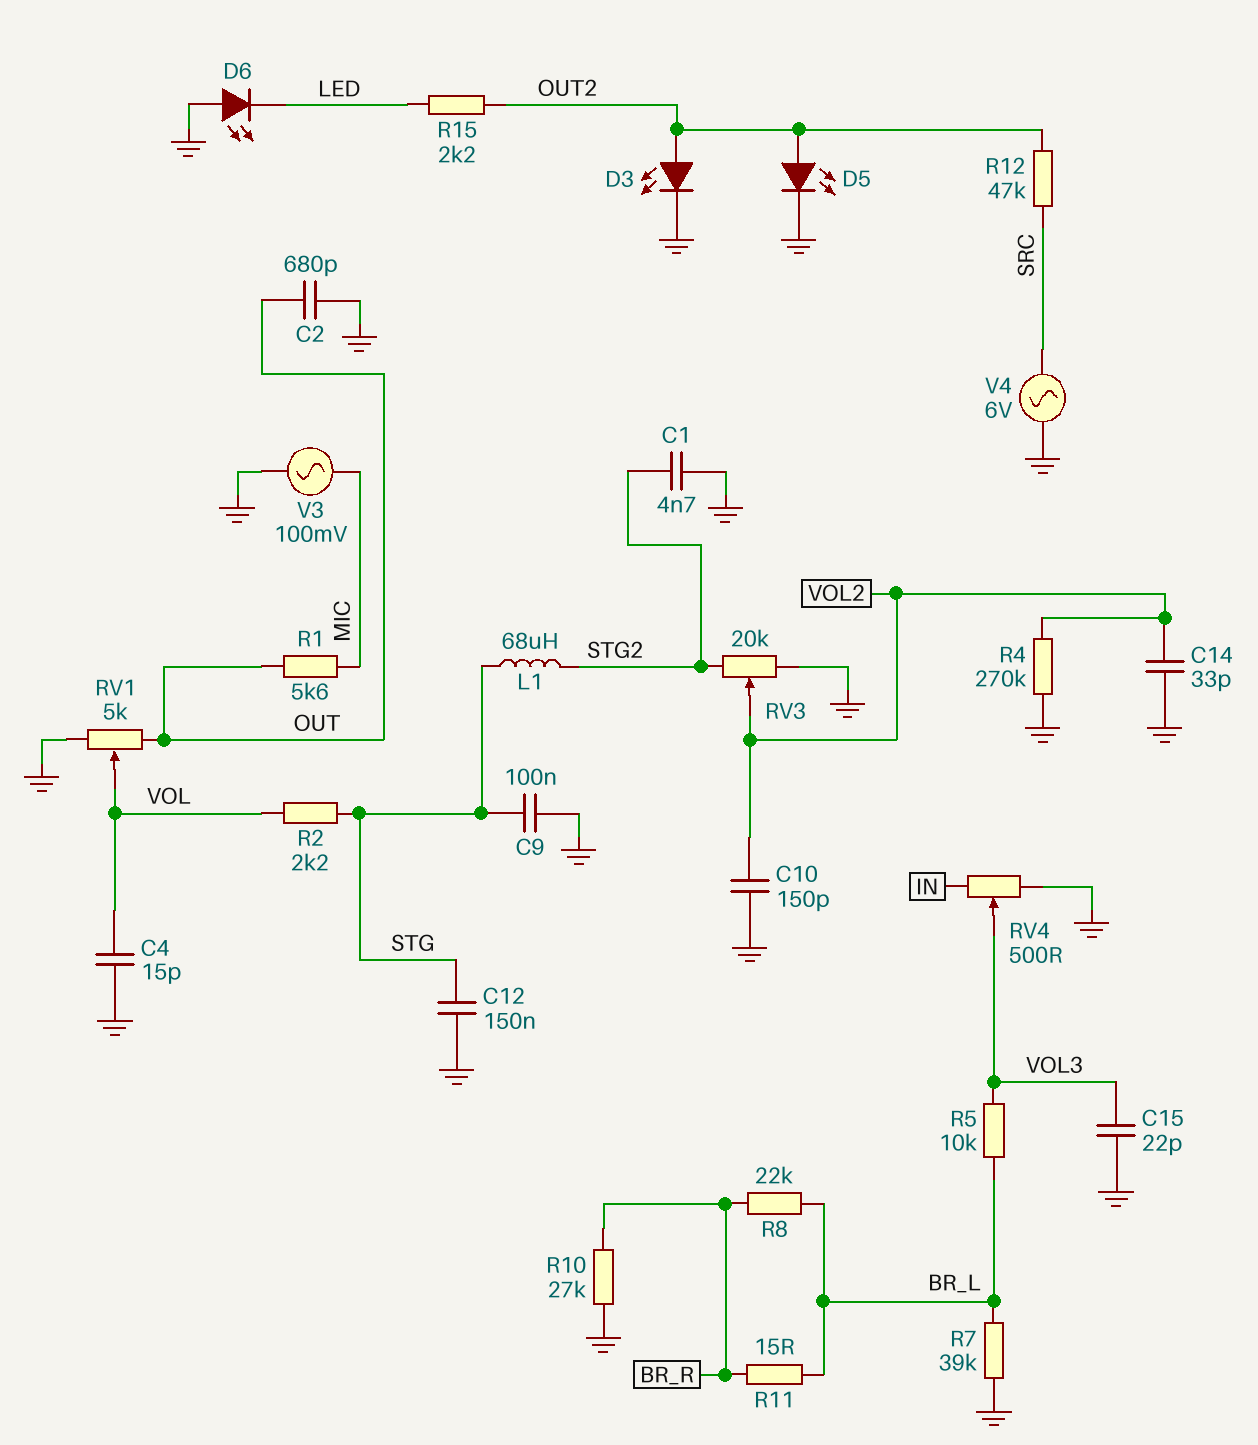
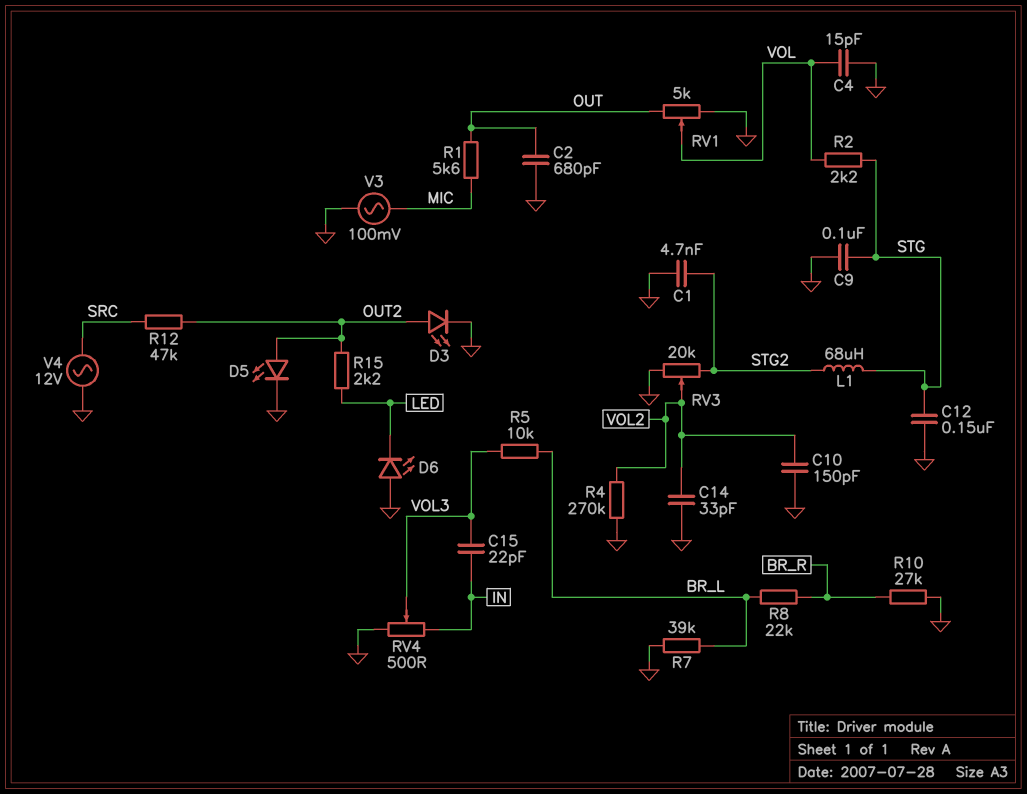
C15: 22pF (GND, VOL3) -> 22pF (IN, VOL3)
R11: 15 (BR_L, BR_R) -> none
V4: AC 6V (GND, SRC) -> AC 12V (GND, SRC)

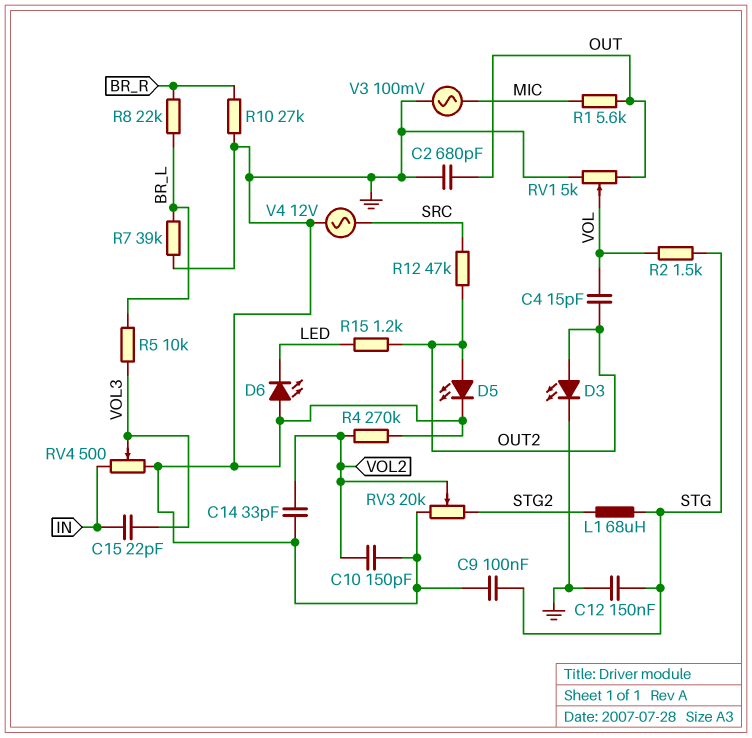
C1: 4.7nF (GND, STG2) -> none
C4: 15pF (GND, VOL) -> 15pF (OUT2, VOL)
R2: 2.2k (STG, VOL) -> 1.5k (STG, VOL)
R15: 2.2k (LED, OUT2) -> 1.2k (LED, OUT2)

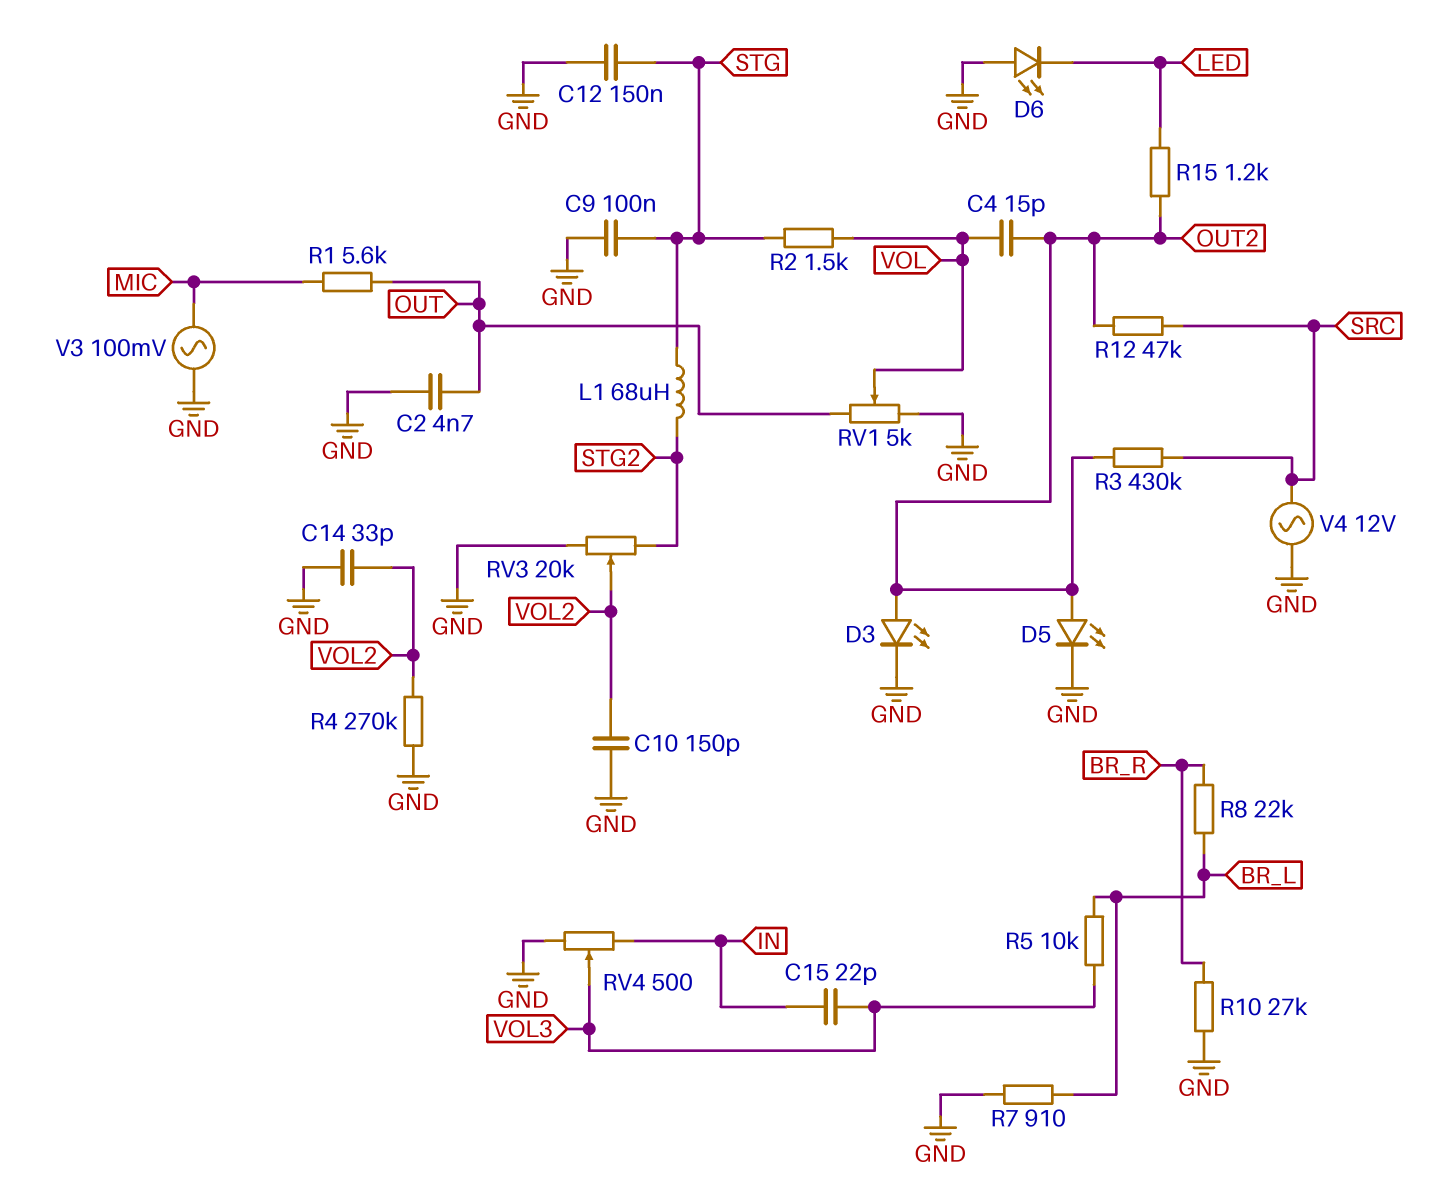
C2: 680pF (GND, OUT) -> 4.7nF (GND, OUT)
R3: none -> 430k (OUT2, SRC)
R7: 39k (BR_L, GND) -> 910 (BR_L, GND)

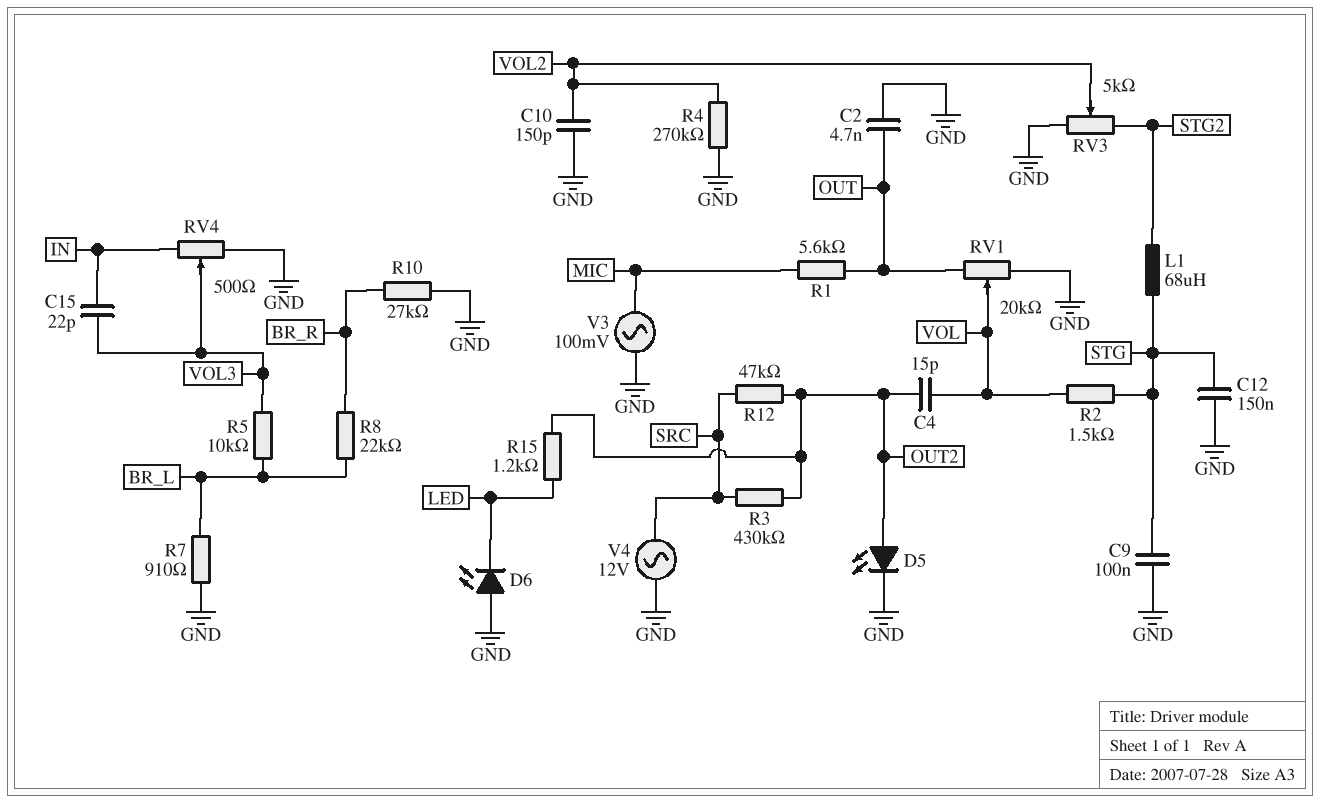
C14: 33pF (GND, VOL2) -> none
D3: LED (A OUT2, K GND) -> none
RV1: 5k (GND, OUT, wiper VOL) -> 20k (GND, OUT, wiper VOL)
RV3: 20k (GND, STG2, wiper VOL2) -> 5k (GND, STG2, wiper VOL2)

